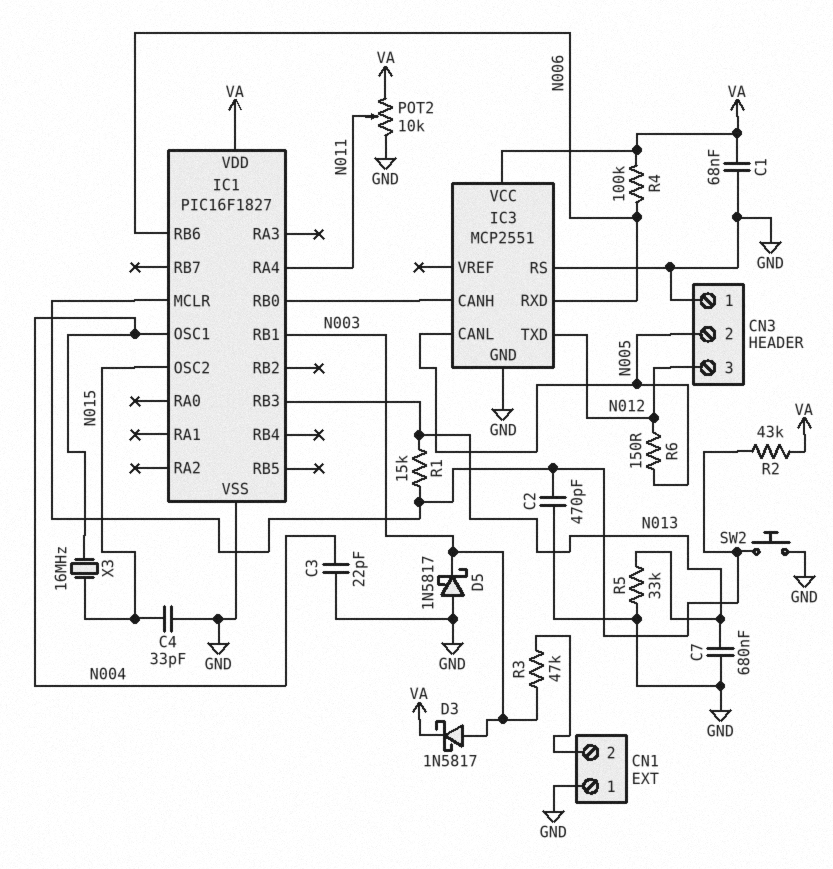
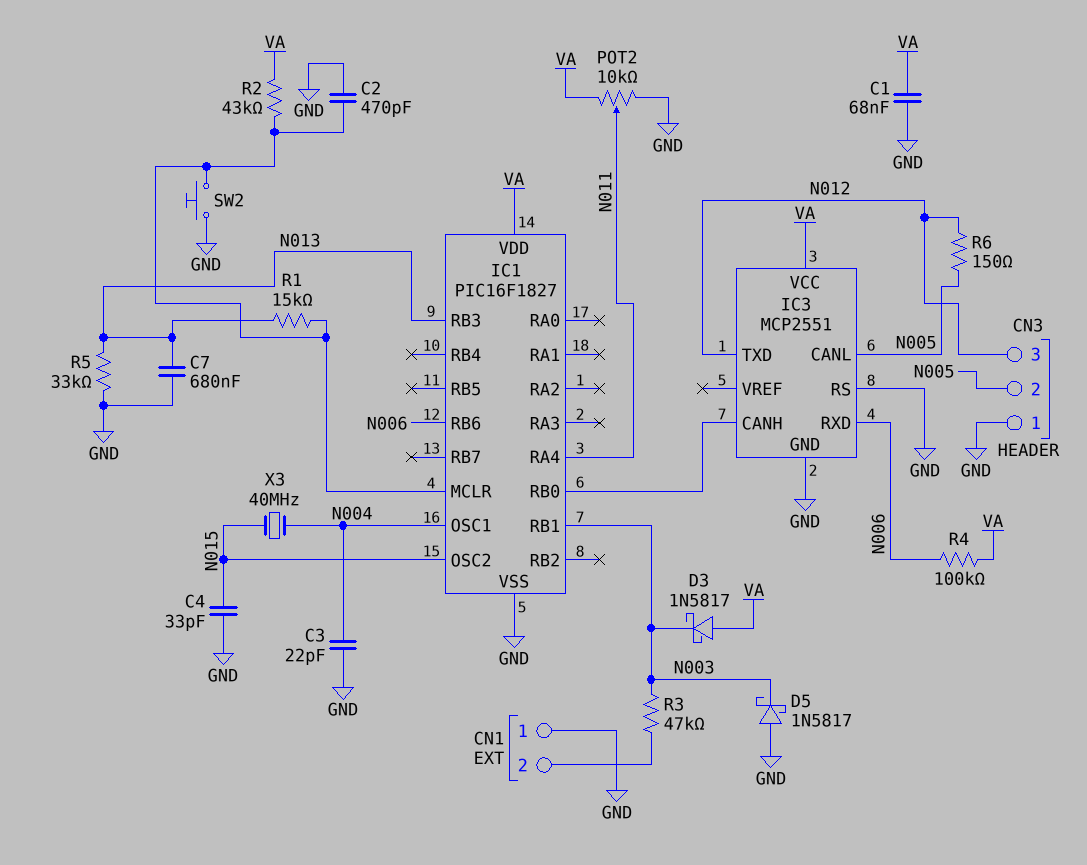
D3: schottky 1N5817 (A N003, K VA) -> schottky 1N5817 (A VA, K N003)
X3: 16MHz (N004, N015) -> 40MHz (N004, N015)

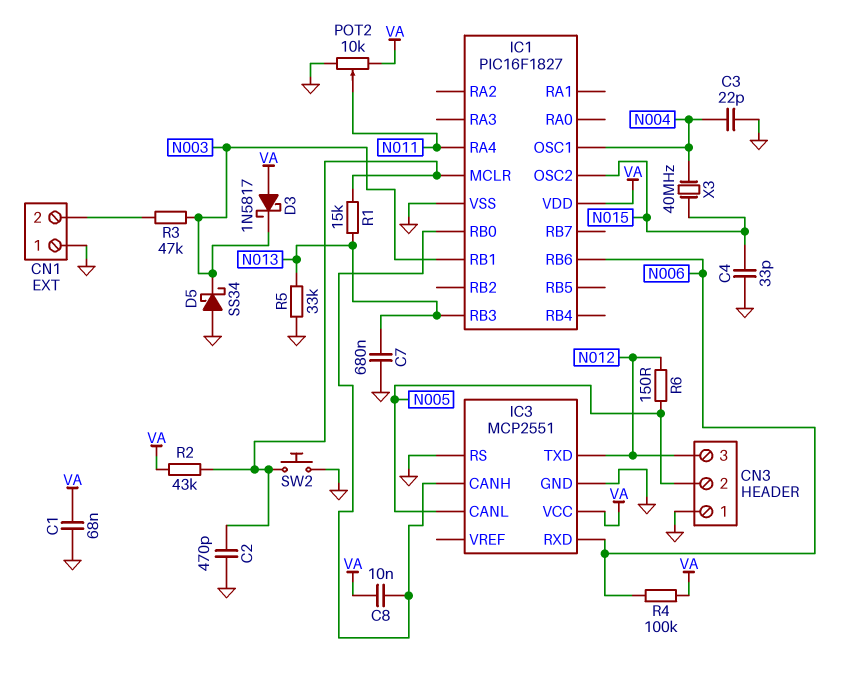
C8: none -> 10nF (IC1/RB0, VA)
D5: schottky 1N5817 (A GND, K N003) -> schottky SS34 (A GND, K N003)

